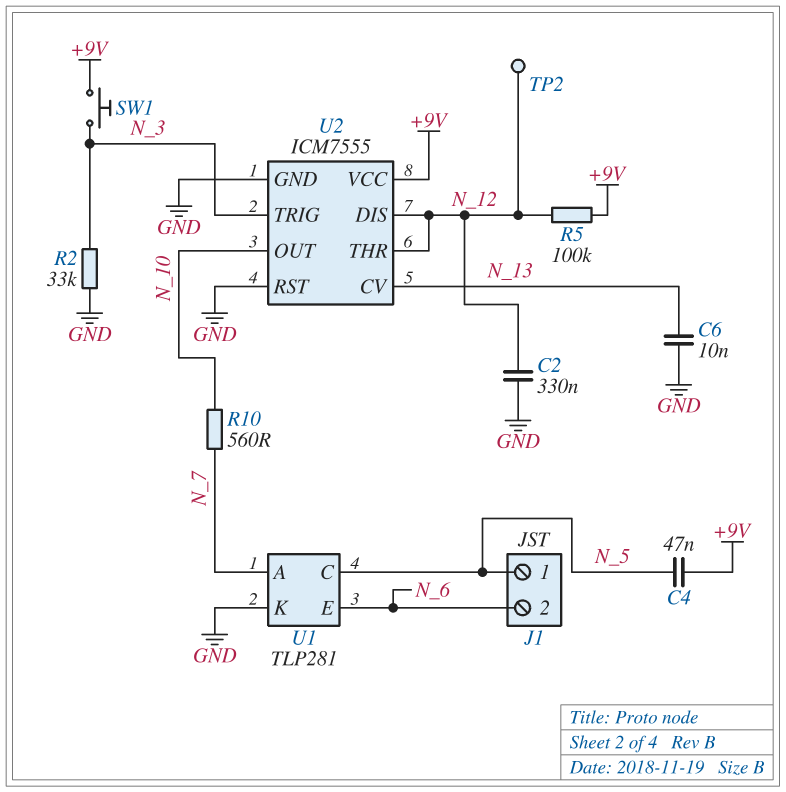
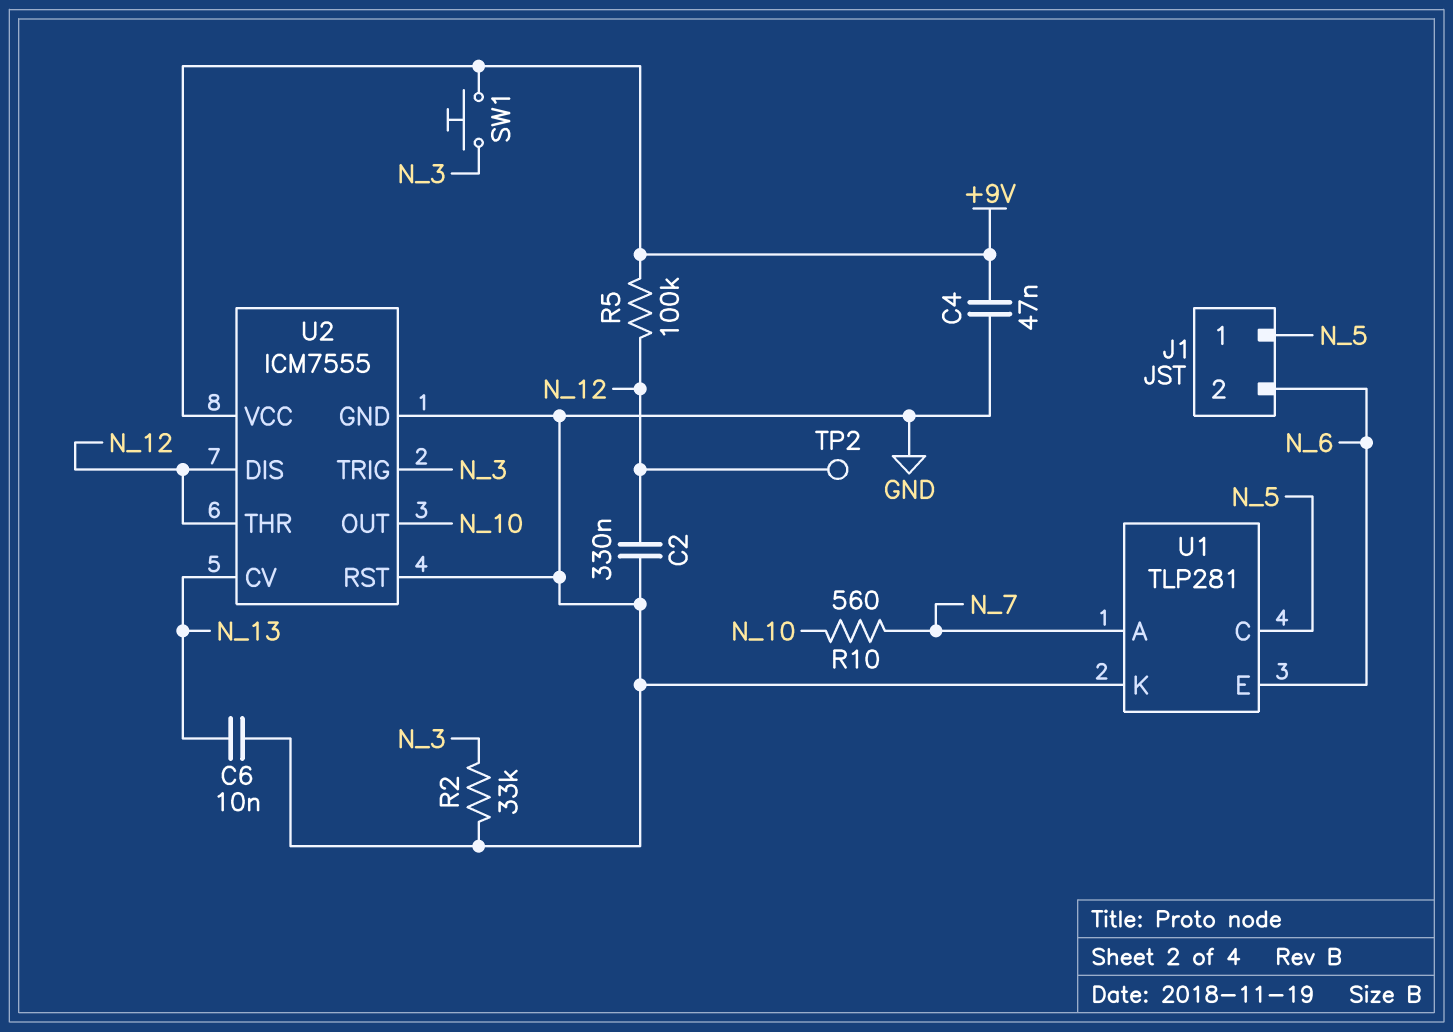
C4: 47nF (+9V, N_5) -> 47nF (+9V, GND)

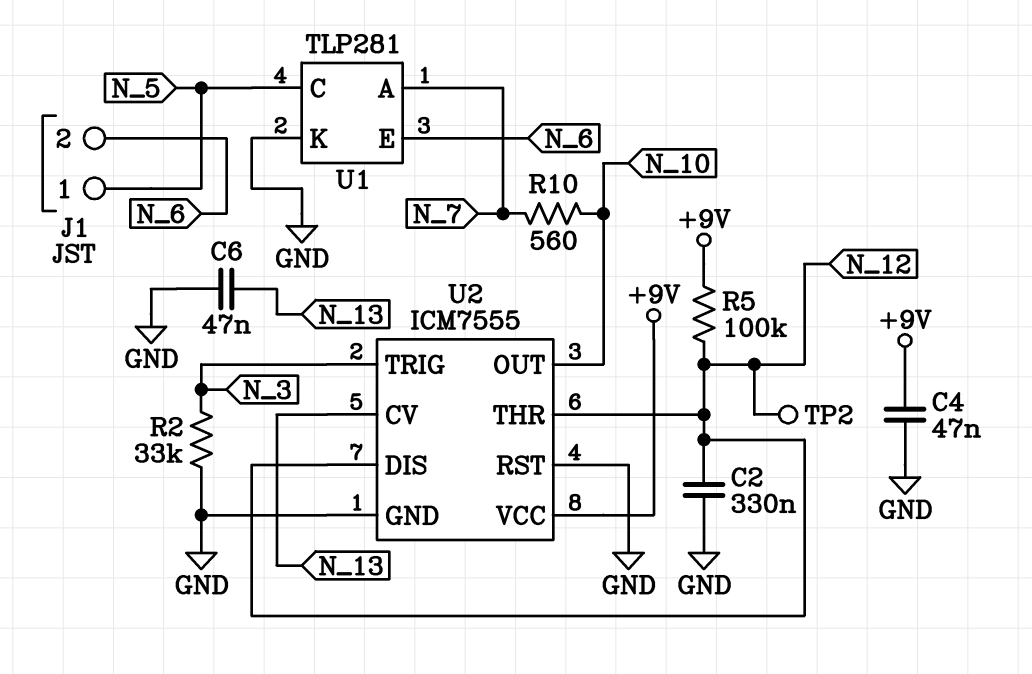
C6: 10nF (GND, N_13) -> 47nF (GND, N_13)
SW1: button (+9V, N_3) -> none

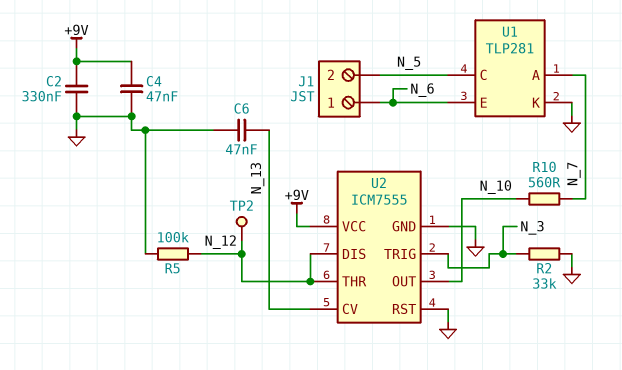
C2: 330nF (GND, N_12) -> 330nF (+9V, GND)
J1 pin 1: N_5 -> N_6
J1 pin 2: N_6 -> N_5
R5: 100k (+9V, N_12) -> 100k (GND, N_12)

